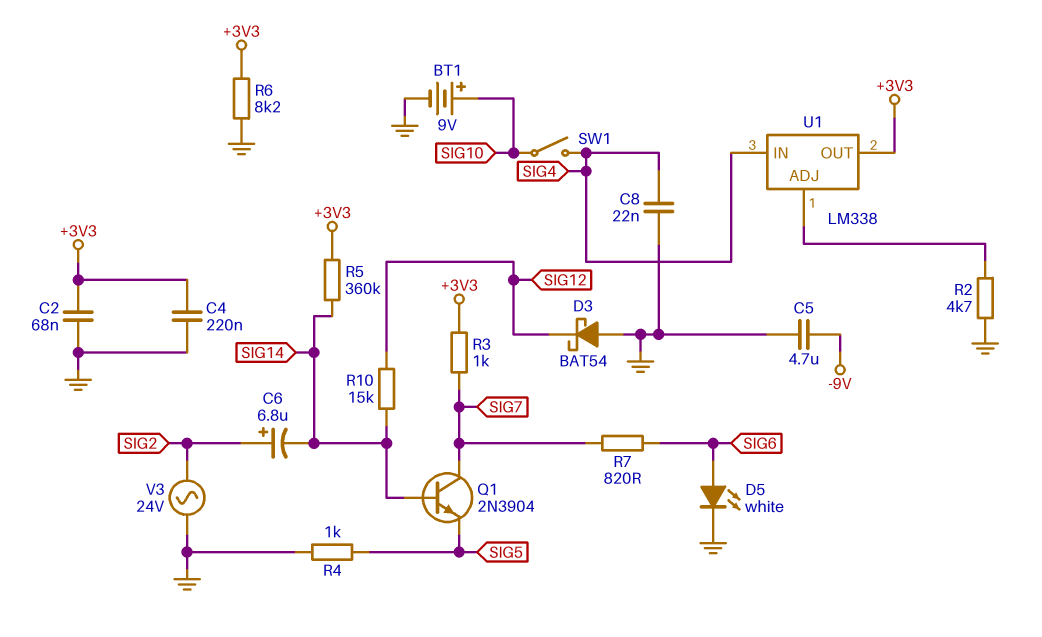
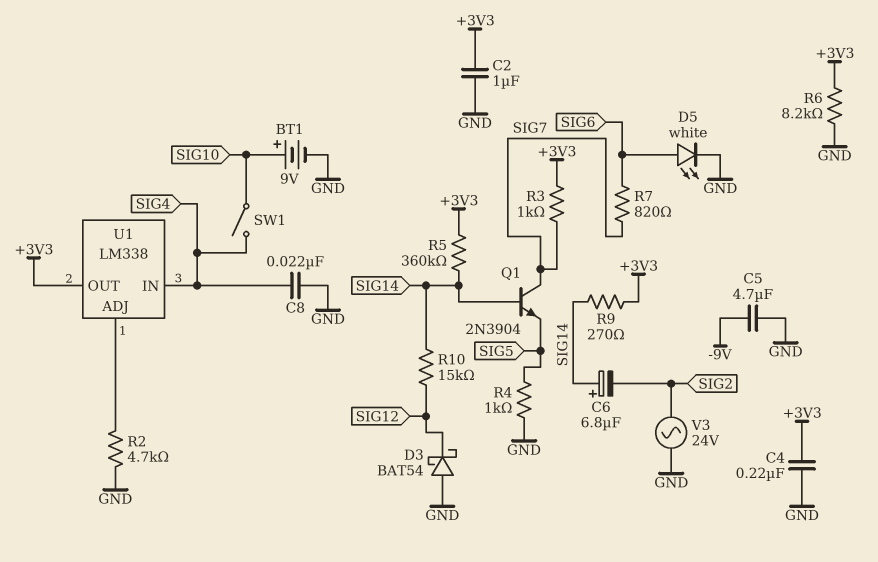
C2: 68nF (+3V3, GND) -> 1uF (+3V3, GND)
C6: 6.8uF (plus SIG2, minus SIG14) -> 6.8uF (plus SIG14, minus SIG2)
R9: none -> 270 (+3V3, SIG14)

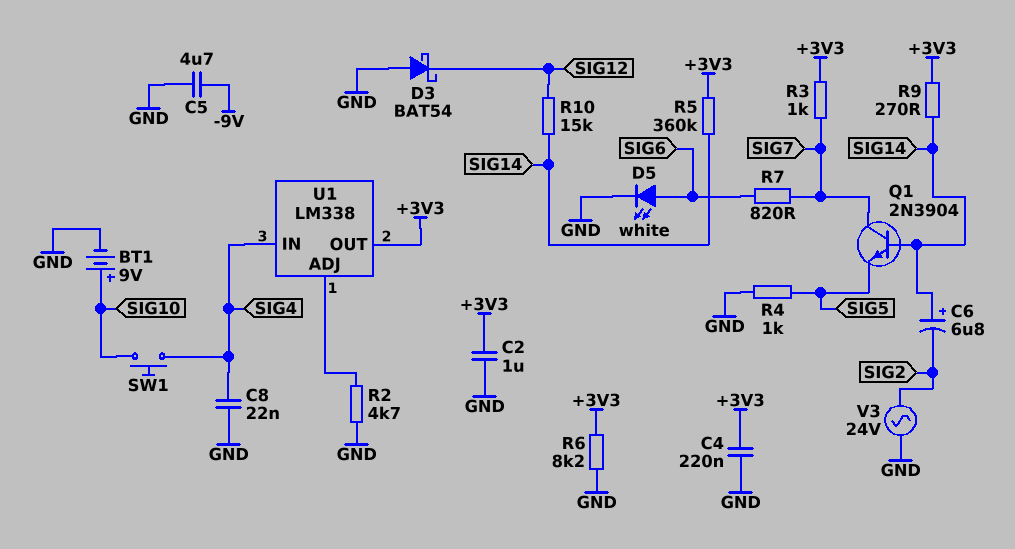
SW1: switch (SIG4, SIG10) -> button (SIG4, SIG10)

